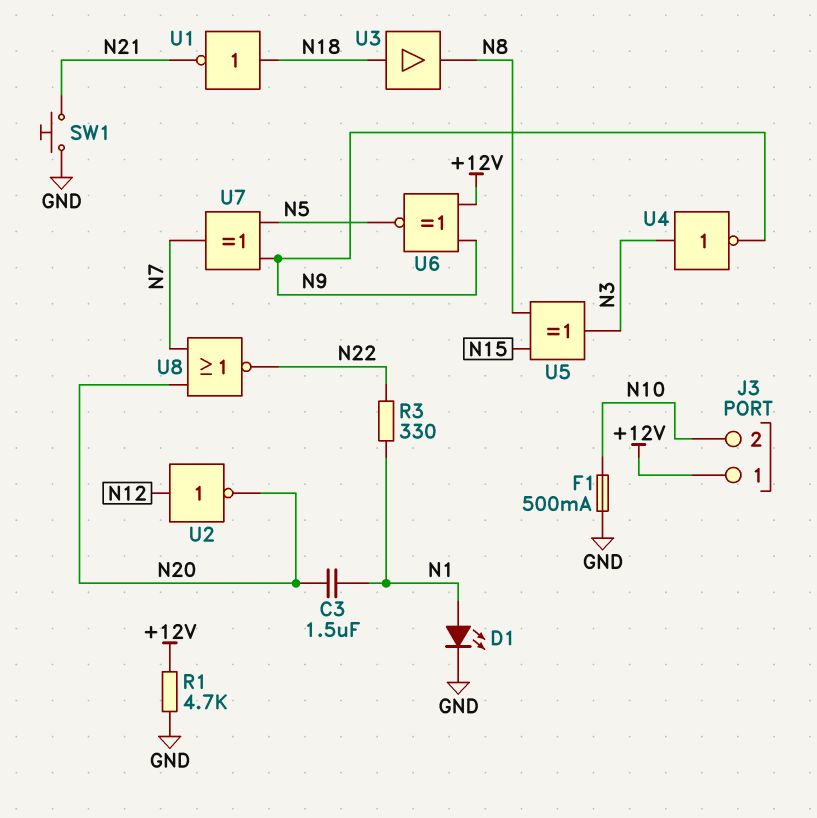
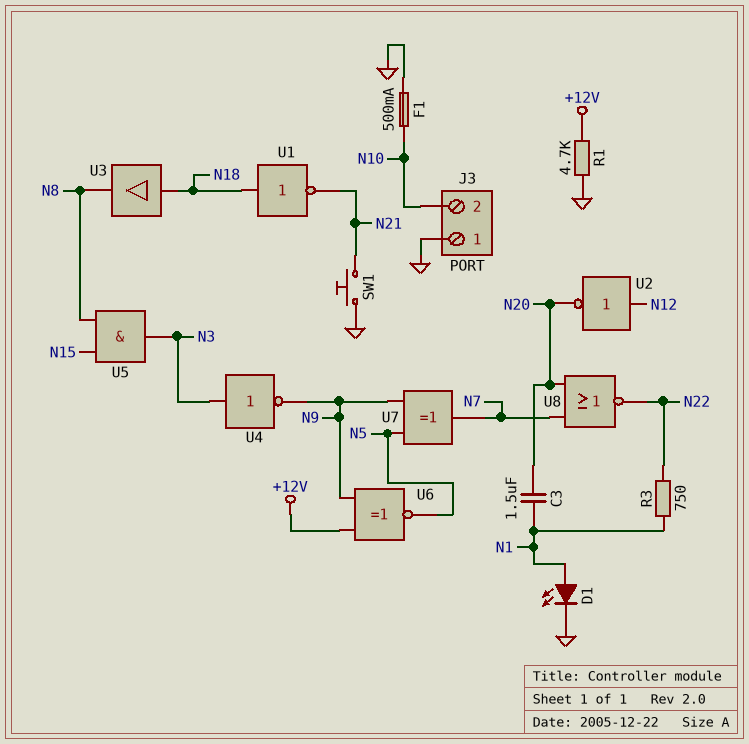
J3 pin 1: +12V -> GND
R3: 330 (N1, N22) -> 750 (N1, N22)
U5: XOR (in N8, in N15, out N3) -> AND (in N8, in N15, out N3)

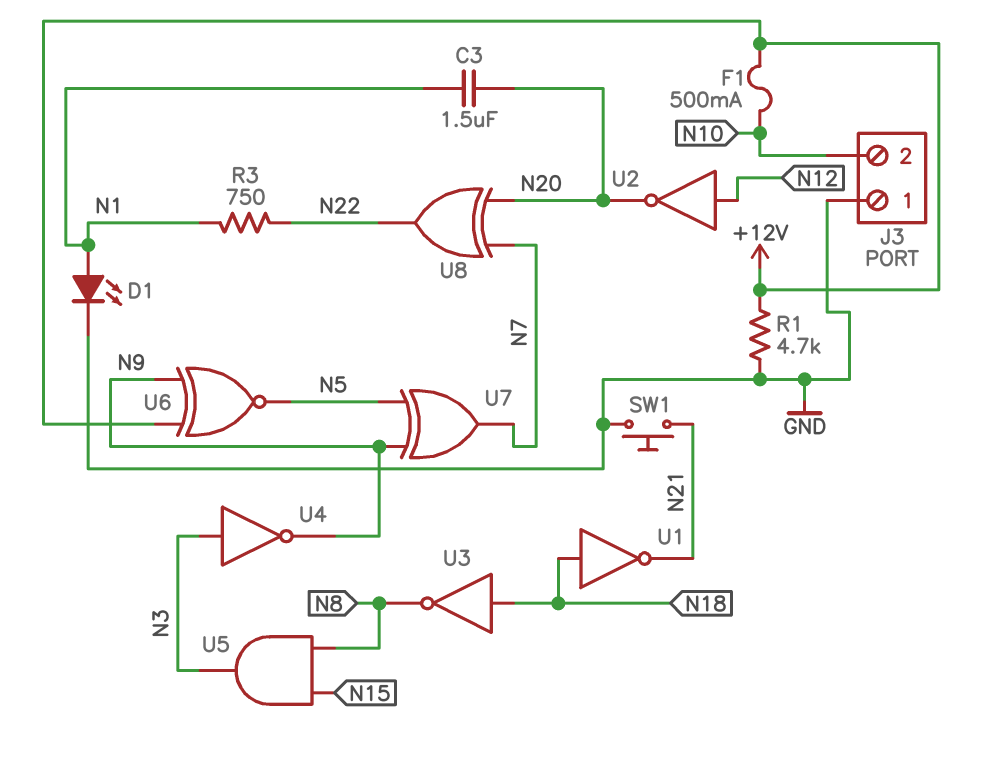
F1: 500mA (GND, N10) -> 500mA (+12V, N10)
U3: buffer (in N18, out N8) -> NOT (in N18, out N8)
U8: NOR (in N7, in N20, out N22) -> XOR (in N7, in N20, out N22)

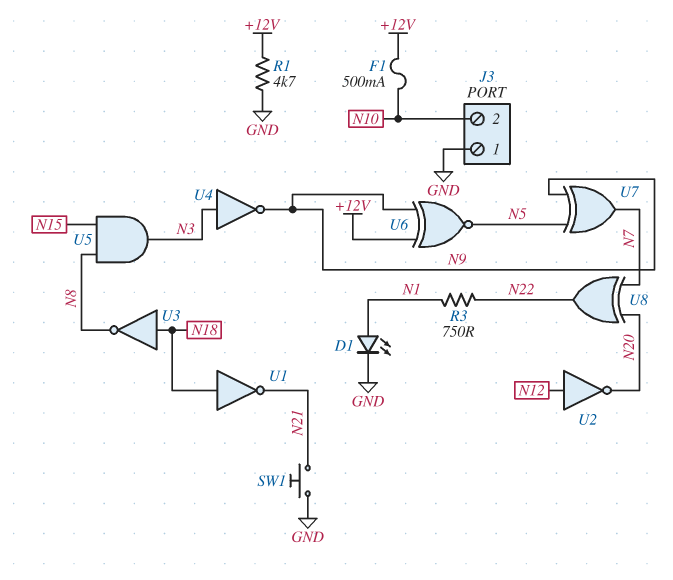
C3: 1.5uF (N1, N20) -> none

